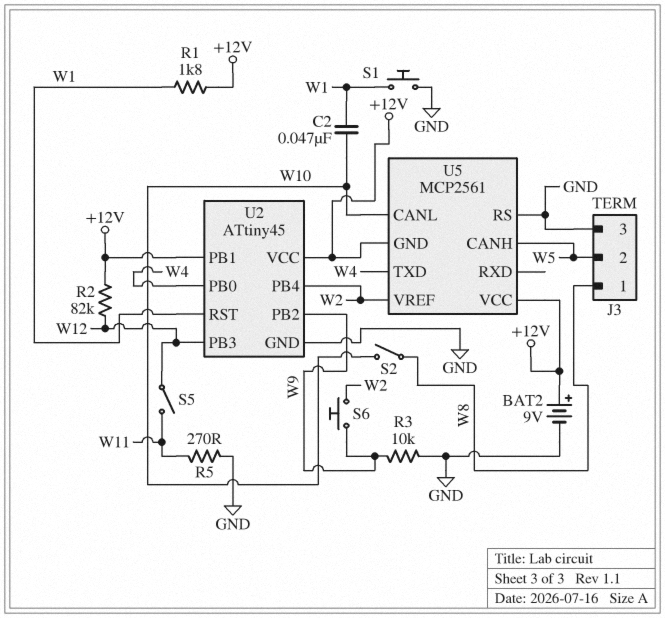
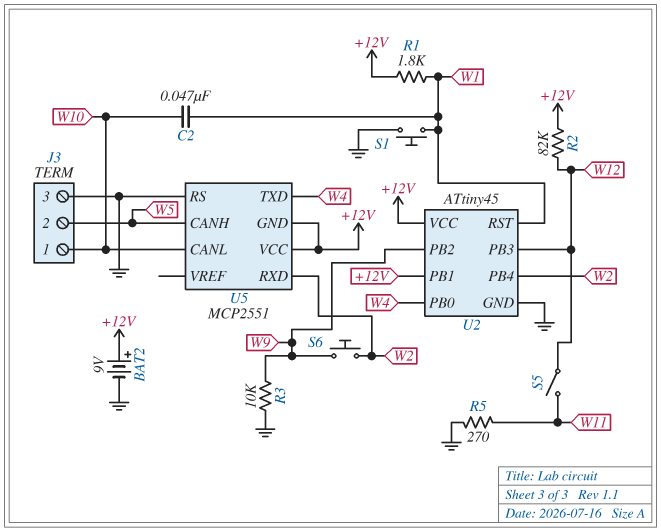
J3 pin 1: W8 -> W10
S2: switch (W8, W10) -> none
U5: MCP2561 -> MCP2551
U5 pin RXD: none -> W2
U5 pin VREF: W2 -> none

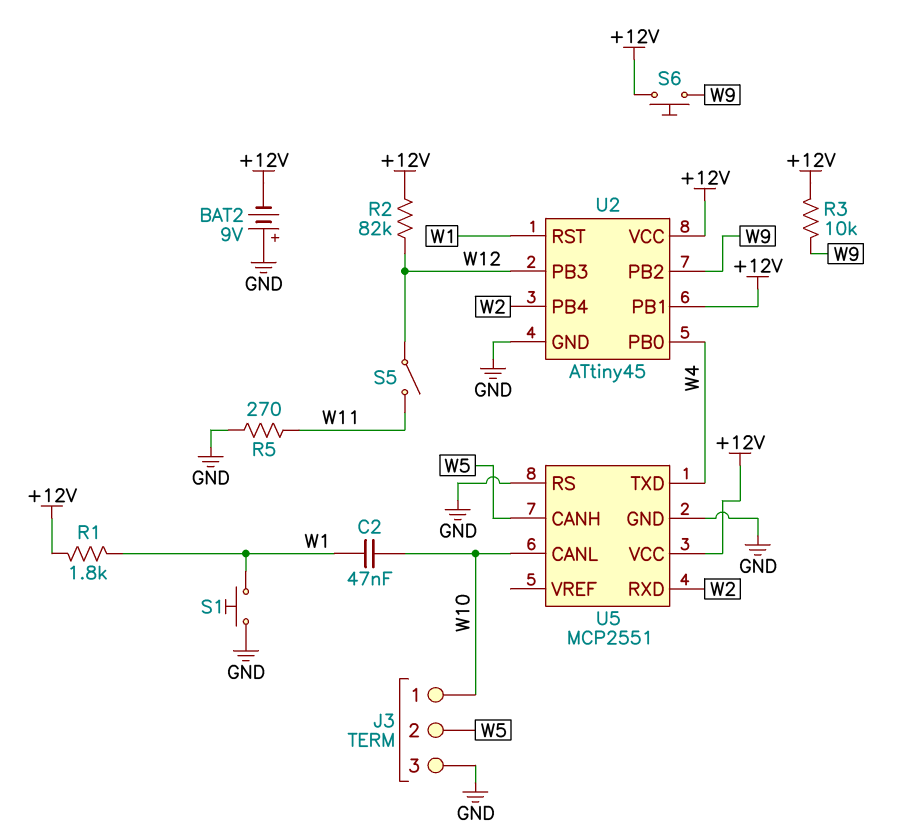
BAT2: 9V (plus +12V, minus GND) -> 9V (plus GND, minus +12V)
R3: 10k (GND, W9) -> 10k (+12V, W9)
S6: button (W2, W9) -> button (+12V, W9)
U5 pin GND: +12V -> GND

